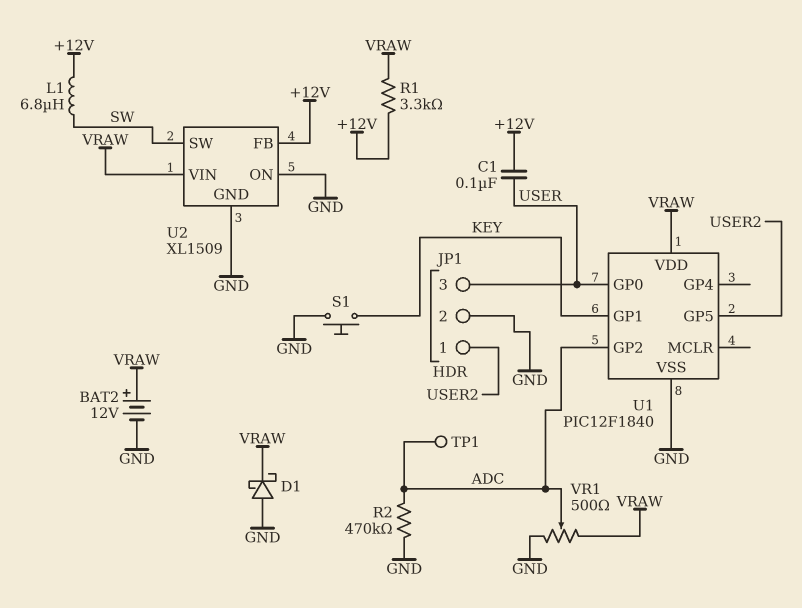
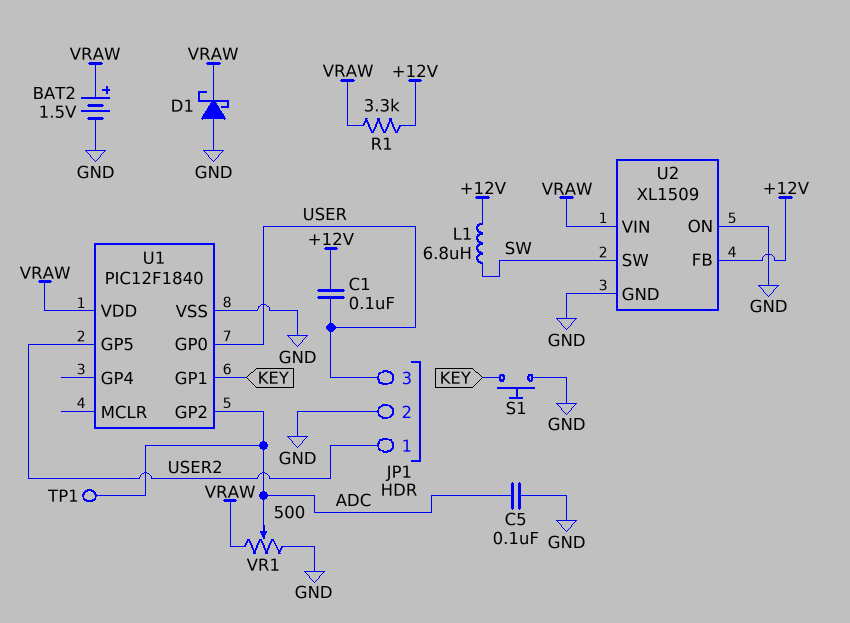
BAT2: 12V (plus VRAW, minus GND) -> 1.5V (plus VRAW, minus GND)
C5: none -> 100nF (ADC, GND)
R2: 470k (ADC, GND) -> none

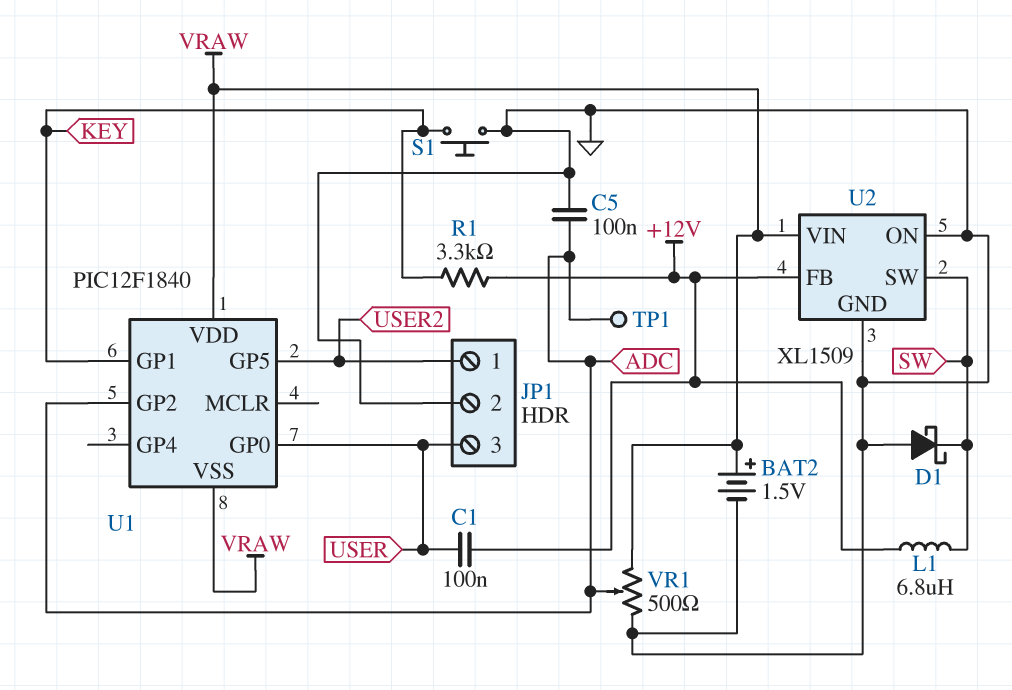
D1: schottky (A GND, K VRAW) -> schottky (A GND, K SW)
R1: 3.3k (+12V, VRAW) -> 3.3k (+12V, KEY)
U1 pin VSS: GND -> VRAW

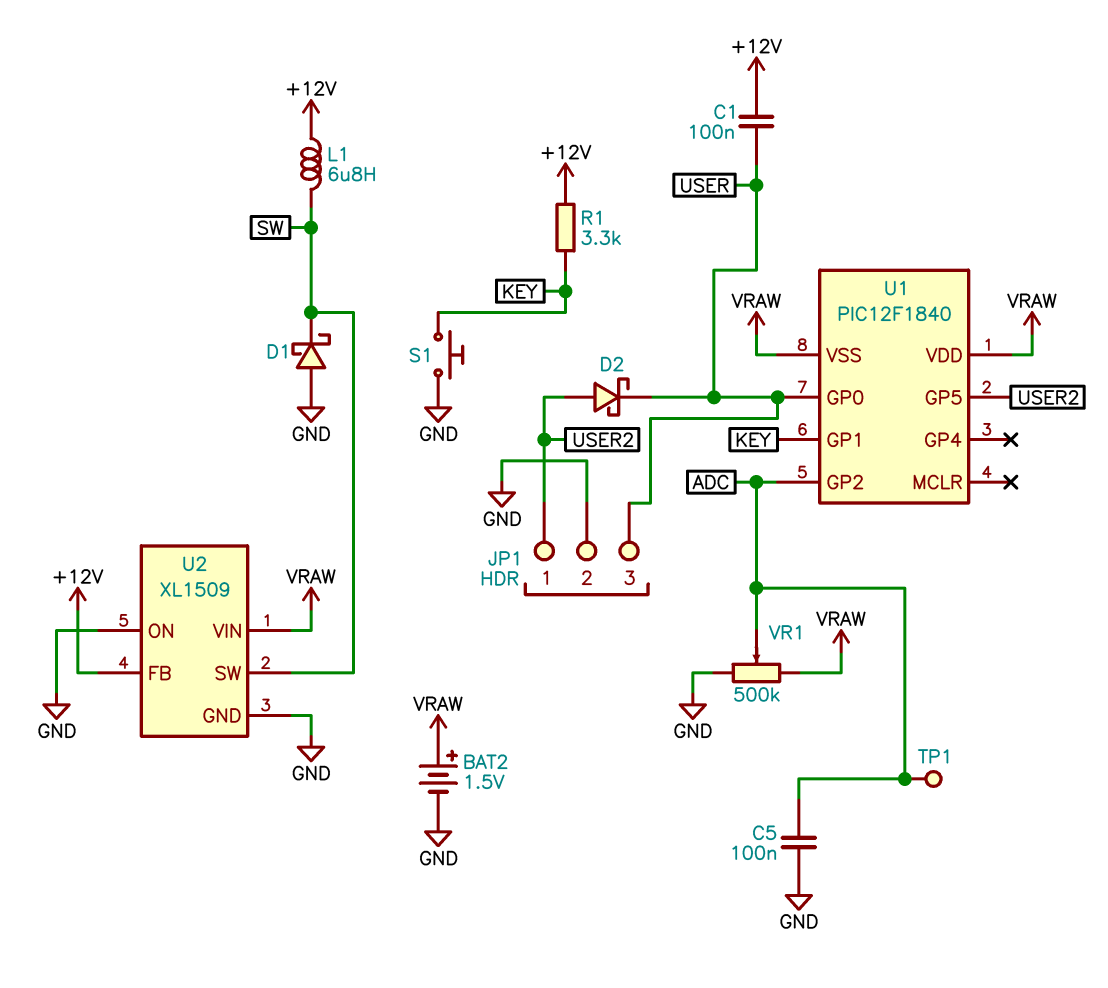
D2: none -> schottky (A USER2, K USER)
VR1: 500 (GND, VRAW, wiper ADC) -> 500k (GND, VRAW, wiper ADC)

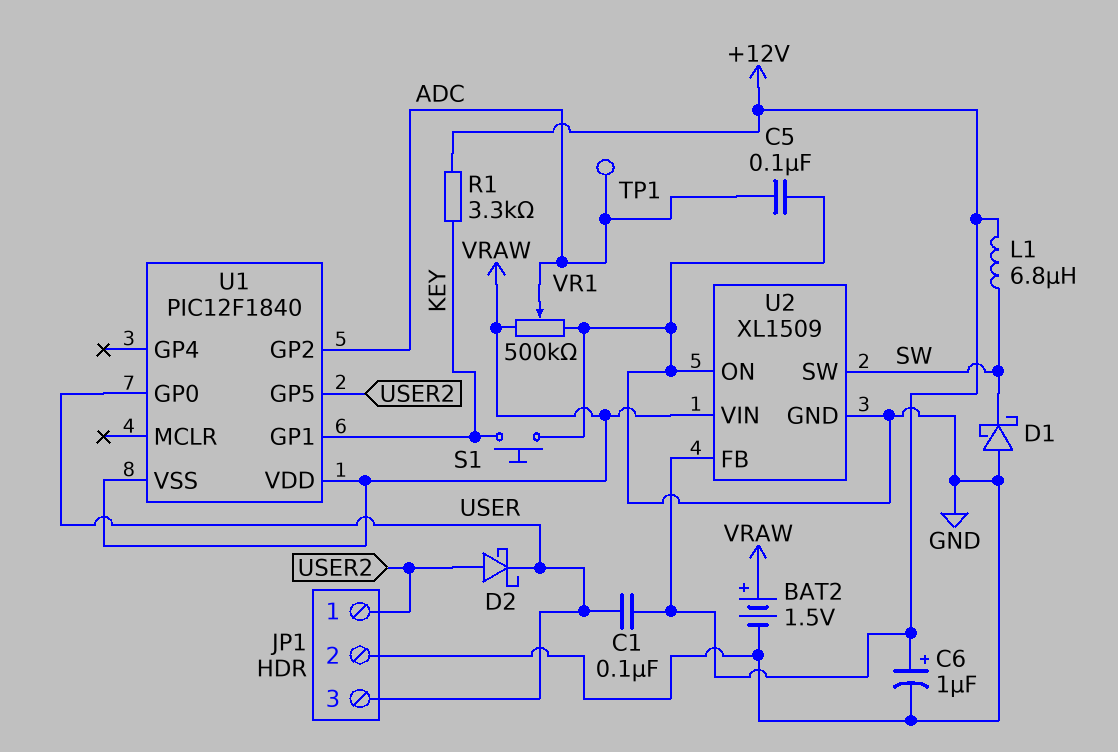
C6: none -> 1uF (plus +12V, minus GND)

